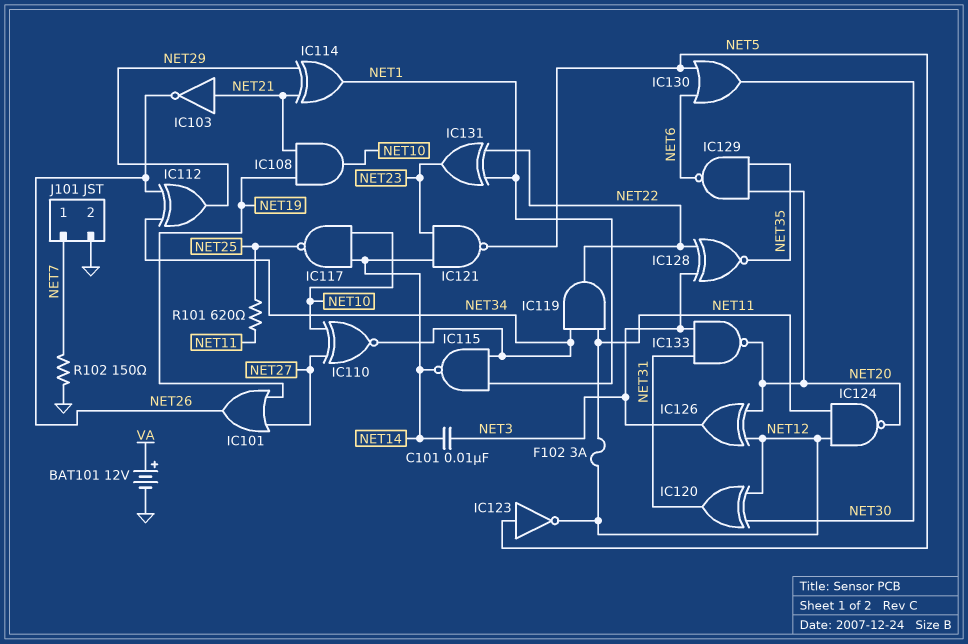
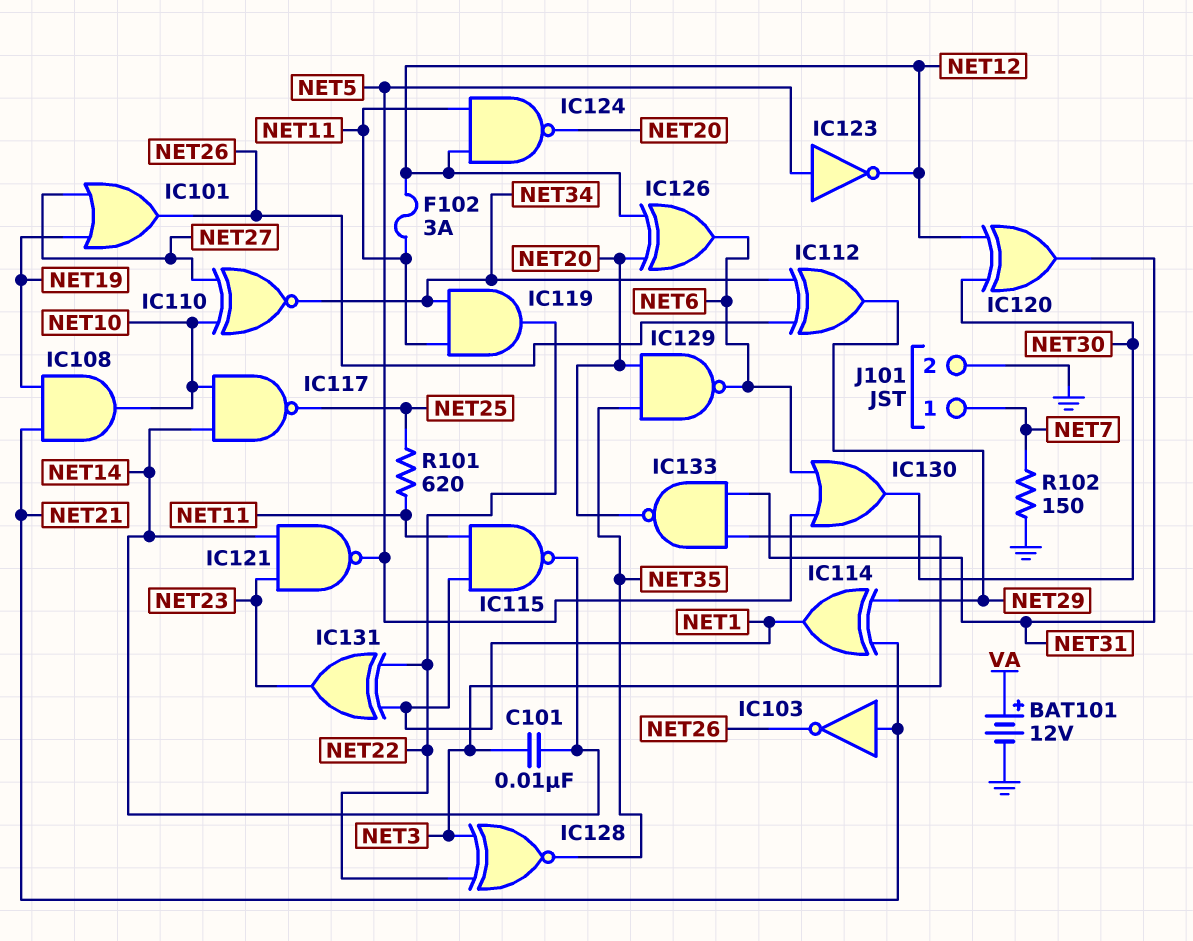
IC115: NAND (in NET1, in NET34, out NET14) -> NAND (in NET1, in NET11, out NET14)
IC126: XOR (in NET12, in NET20, out NET3) -> XOR (in NET12, in NET20, out NET6)

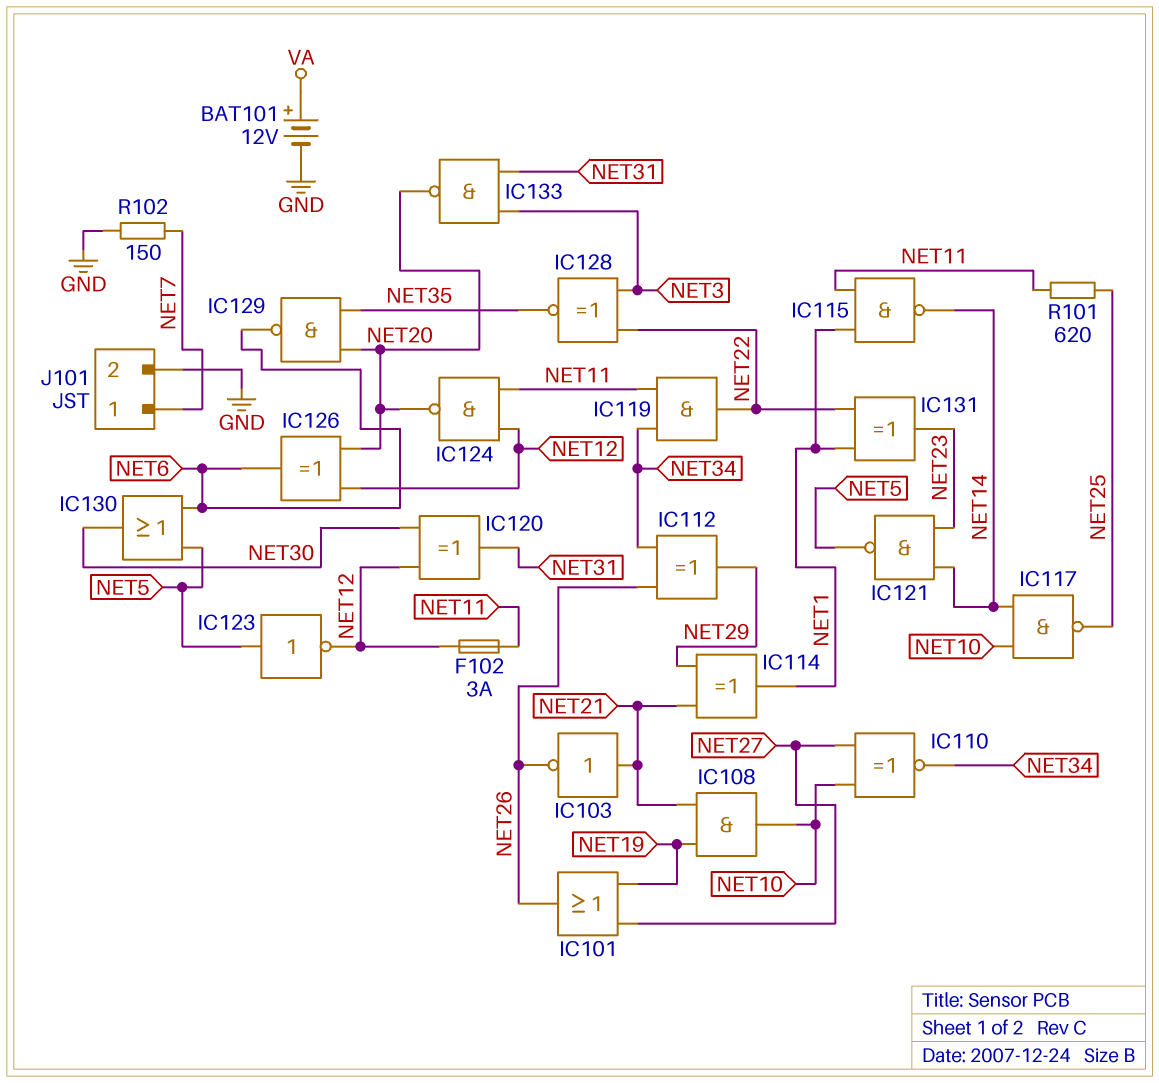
C101: 10nF (NET3, NET14) -> none

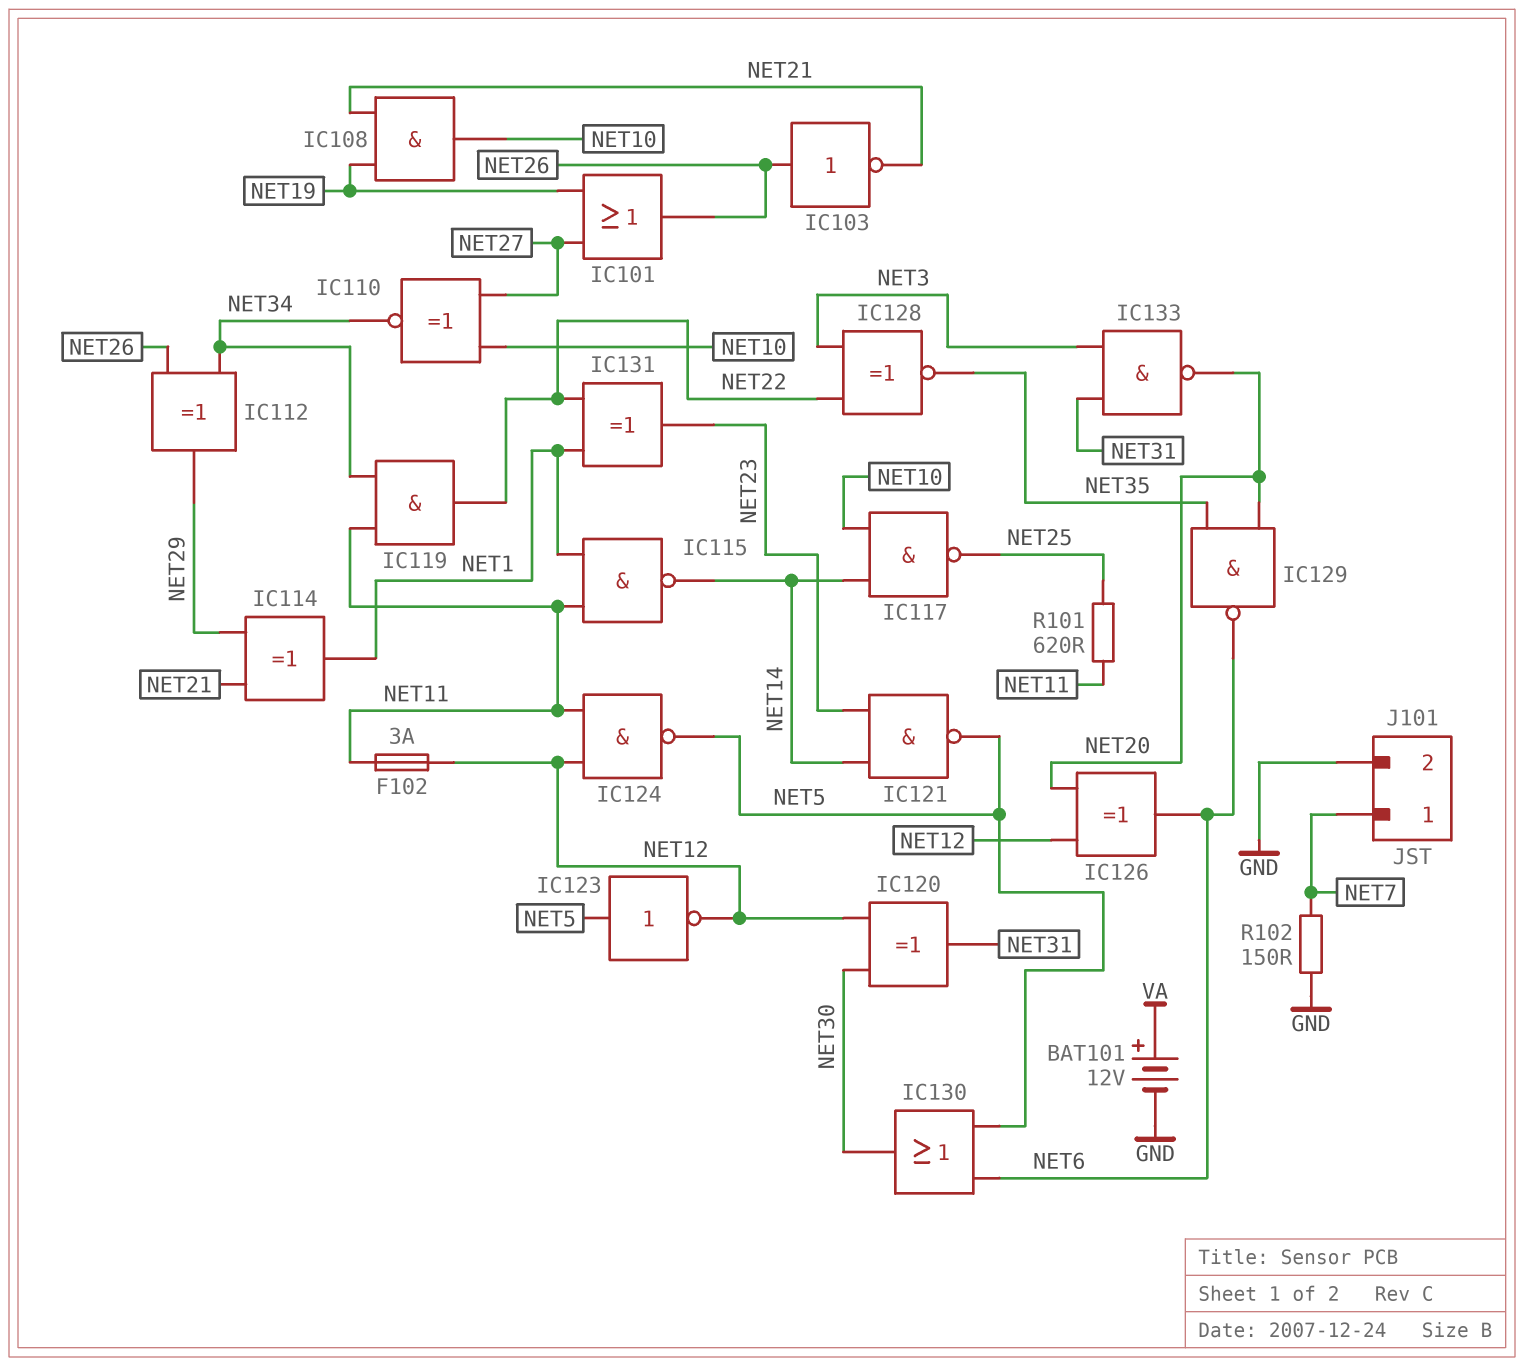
IC103: NOT (in NET21, out NET26) -> NOT (in NET26, out NET21)
IC124: NAND (in NET11, in NET12, out NET20) -> NAND (in NET11, in NET12, out NET5)

